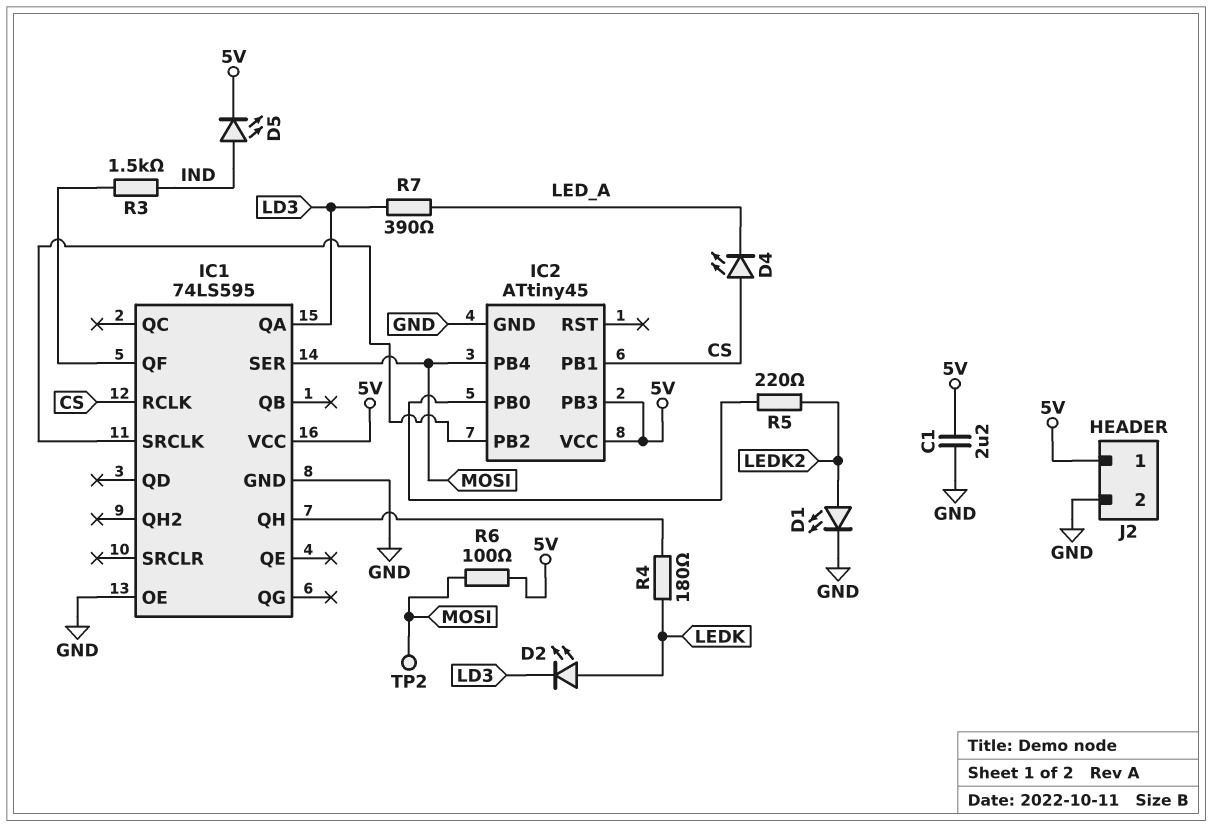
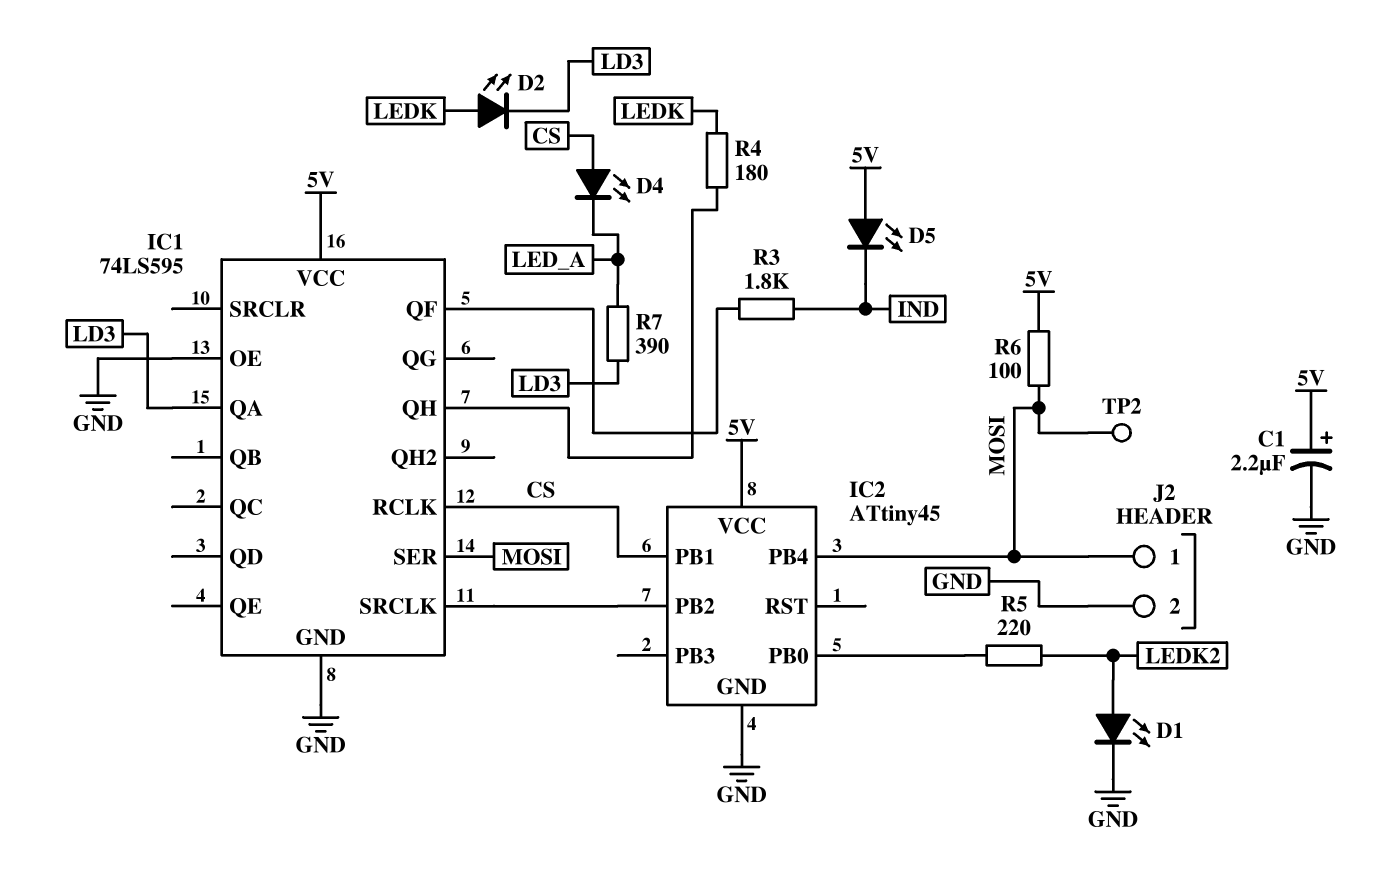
C1: 2.2uF (5V, GND) -> 2.2uF (plus 5V, minus GND)
D5: LED (A IND, K 5V) -> LED (A 5V, K IND)
IC2 pin PB3: 5V -> none
J2 pin 1: 5V -> MOSI
R3: 1.5k (IC1/QF, IND) -> 1.8k (IC1/QF, IND)

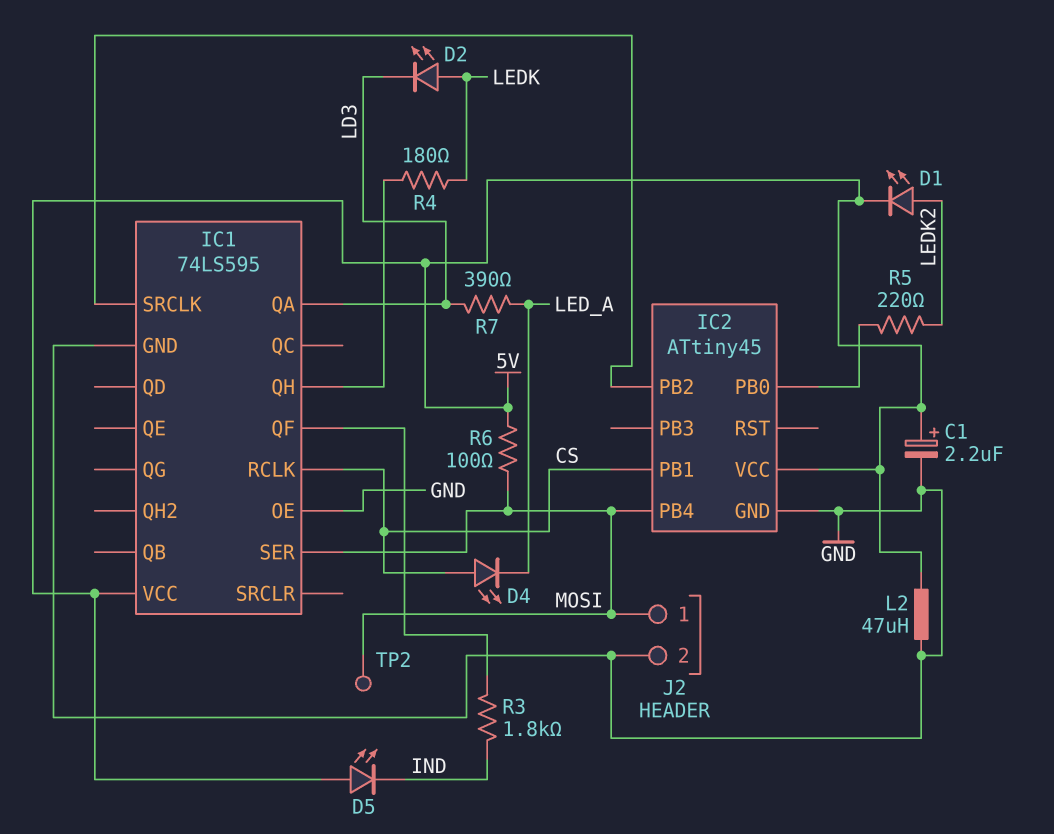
D1: LED (A LEDK2, K GND) -> LED (A LEDK2, K 5V)
L2: none -> 47uH (5V, GND)

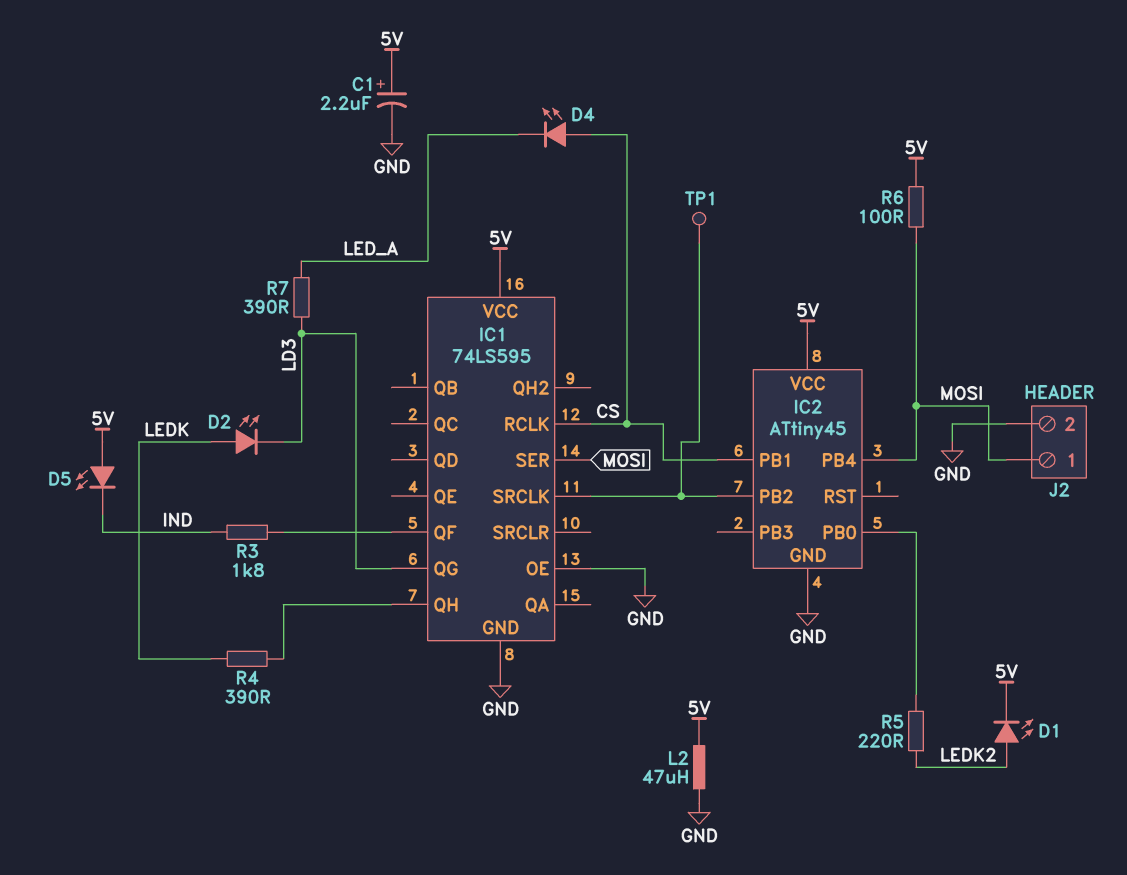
IC1 pin QA: LD3 -> none
IC1 pin QG: none -> LD3
R4: 180 (IC1/QH, LEDK) -> 390 (IC1/QH, LEDK)
TP1: none -> test point (IC1/SRCLK)
TP2: test point (MOSI) -> none

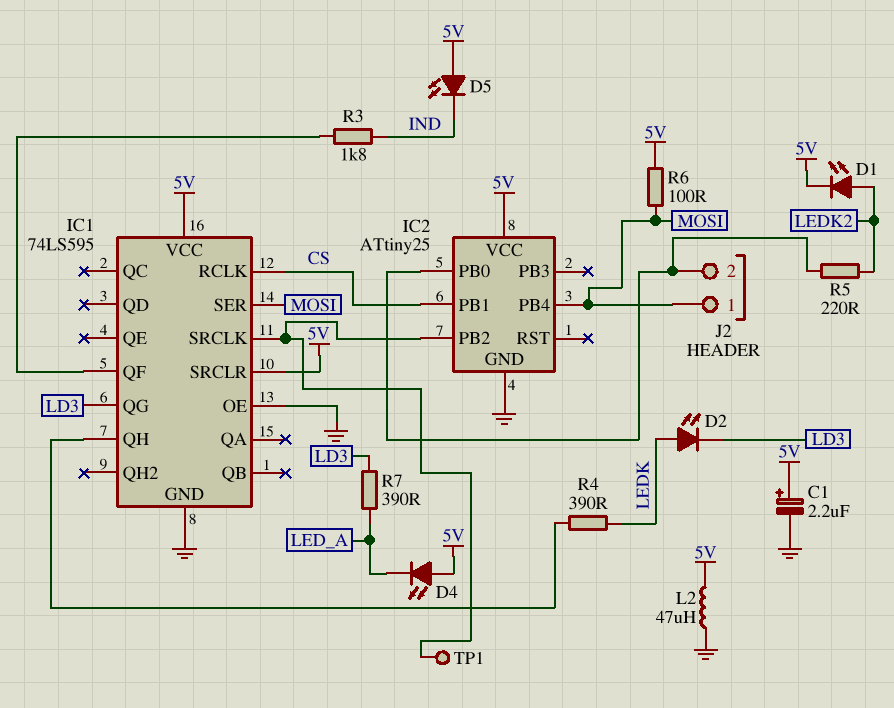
D4: LED (A CS, K LED_A) -> LED (A 5V, K LED_A)
IC1 pin SRCLR: none -> 5V
IC2: ATtiny45 -> ATtiny25
J2 pin 2: GND -> IC2/PB0

